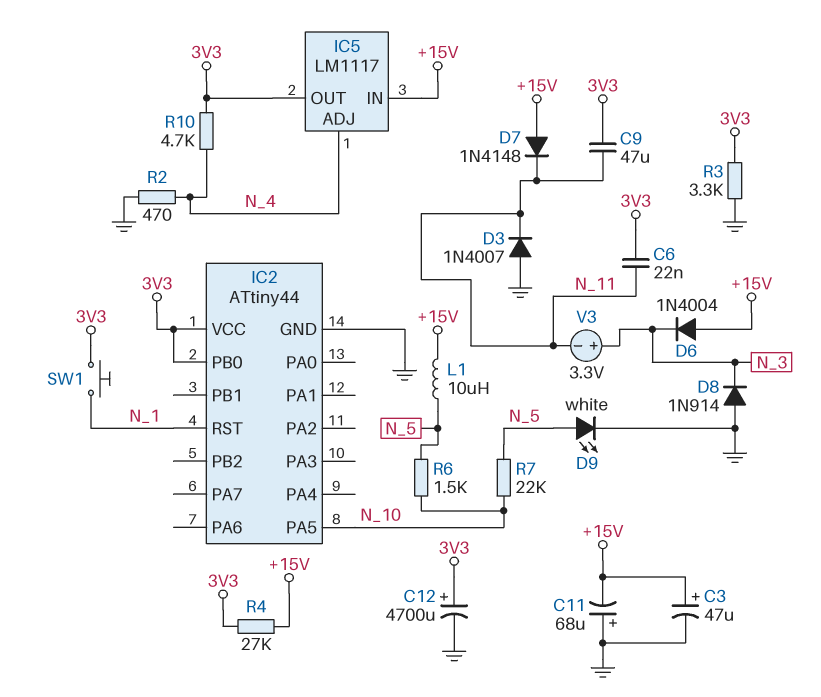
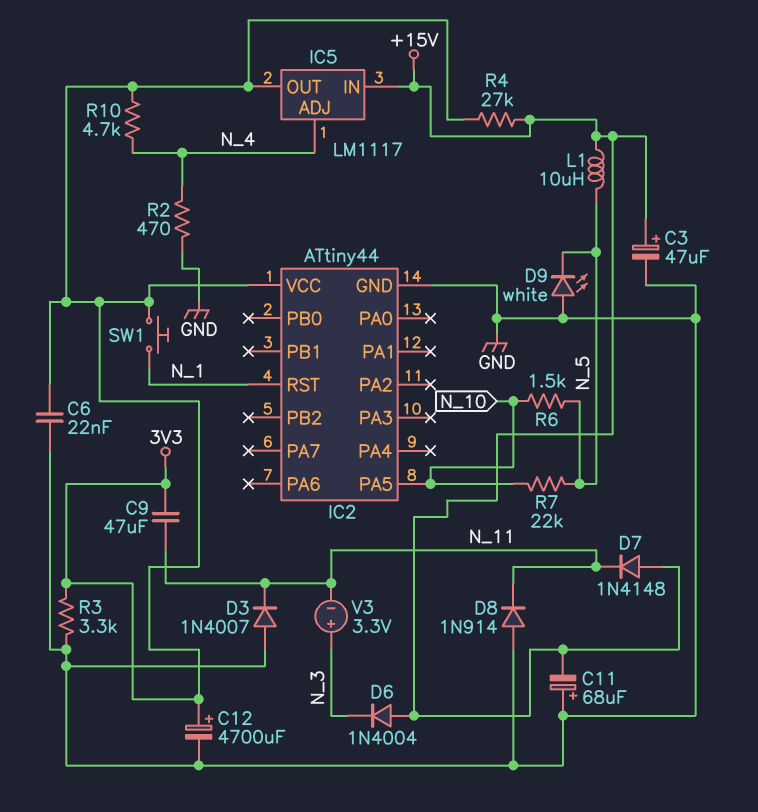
C6: 22nF (3V3, N_11) -> 22nF (3V3, GND)
D8: diode 1N914 (A GND, K N_3) -> diode 1N914 (A GND, K N_11)
D9: LED white (A N_5, K GND) -> LED white (A GND, K N_5)
IC2 pin PB0: 3V3 -> none

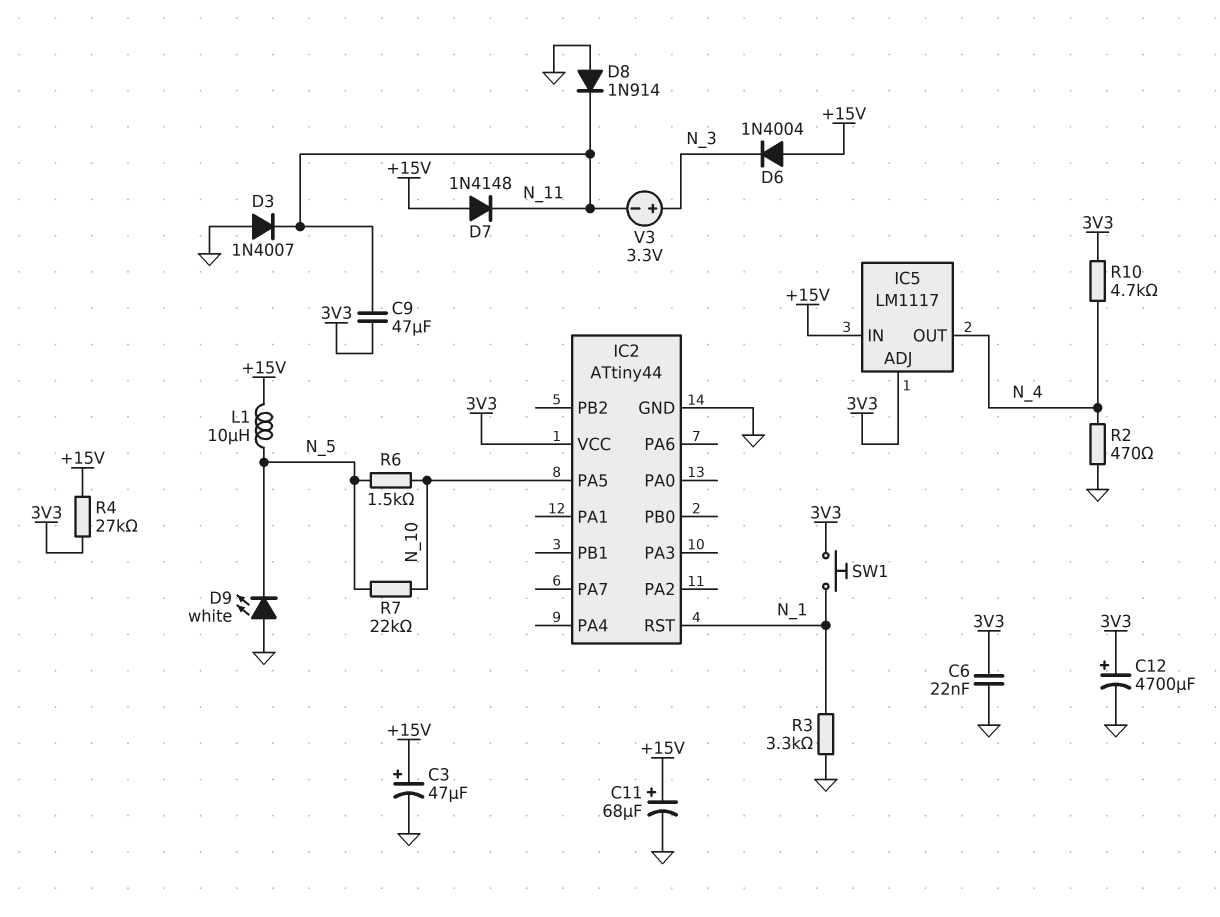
C11: 68uF (plus GND, minus +15V) -> 68uF (plus +15V, minus GND)
IC5 pin ADJ: N_4 -> 3V3
IC5 pin OUT: 3V3 -> N_4
R3: 3.3k (3V3, GND) -> 3.3k (GND, N_1)

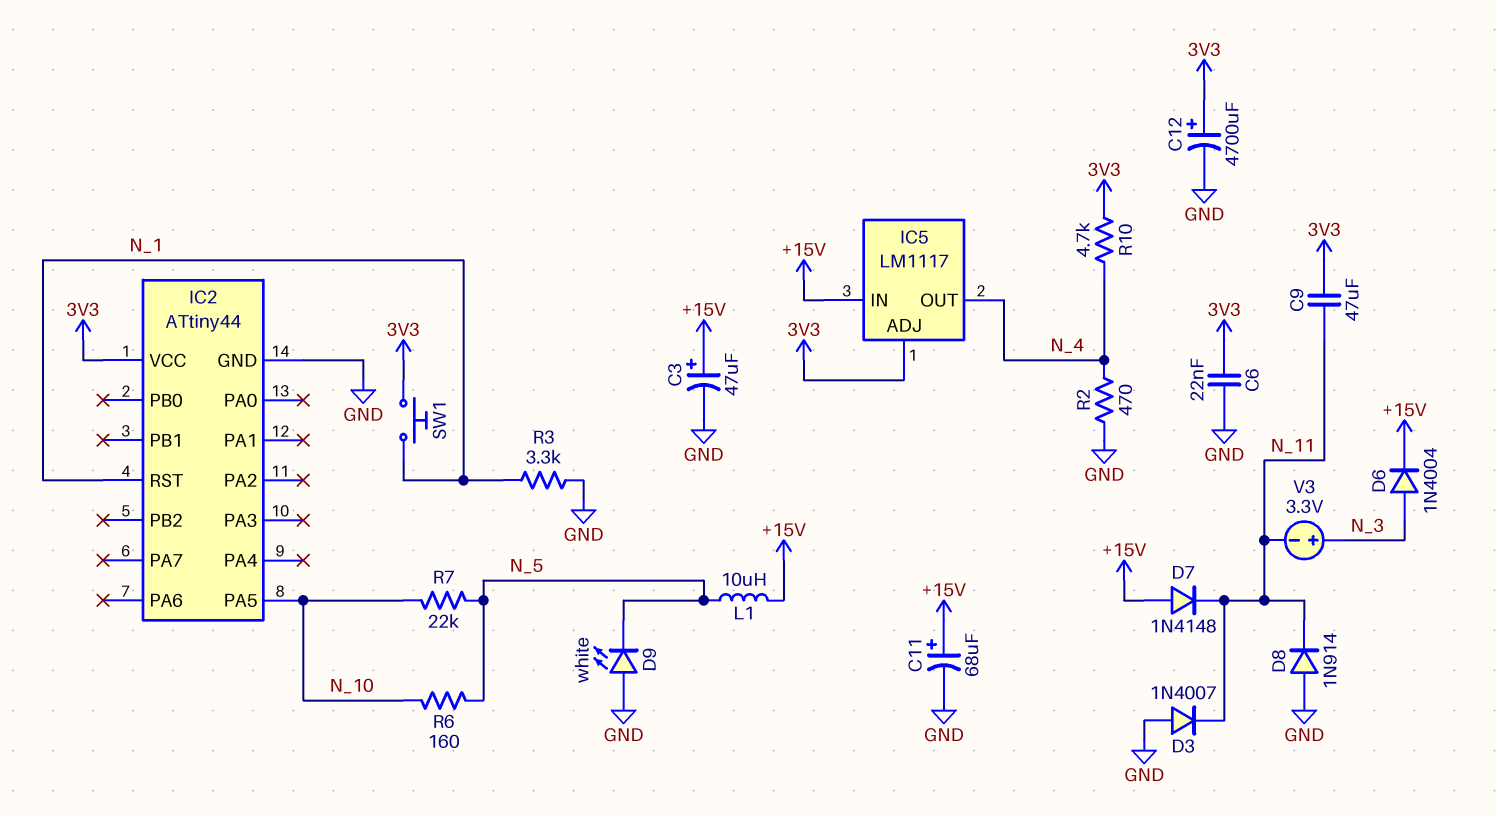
D6: diode 1N4004 (A +15V, K N_3) -> diode 1N4004 (A N_3, K +15V)
R4: 27k (+15V, 3V3) -> none
R6: 1.5k (N_5, N_10) -> 160 (N_5, N_10)

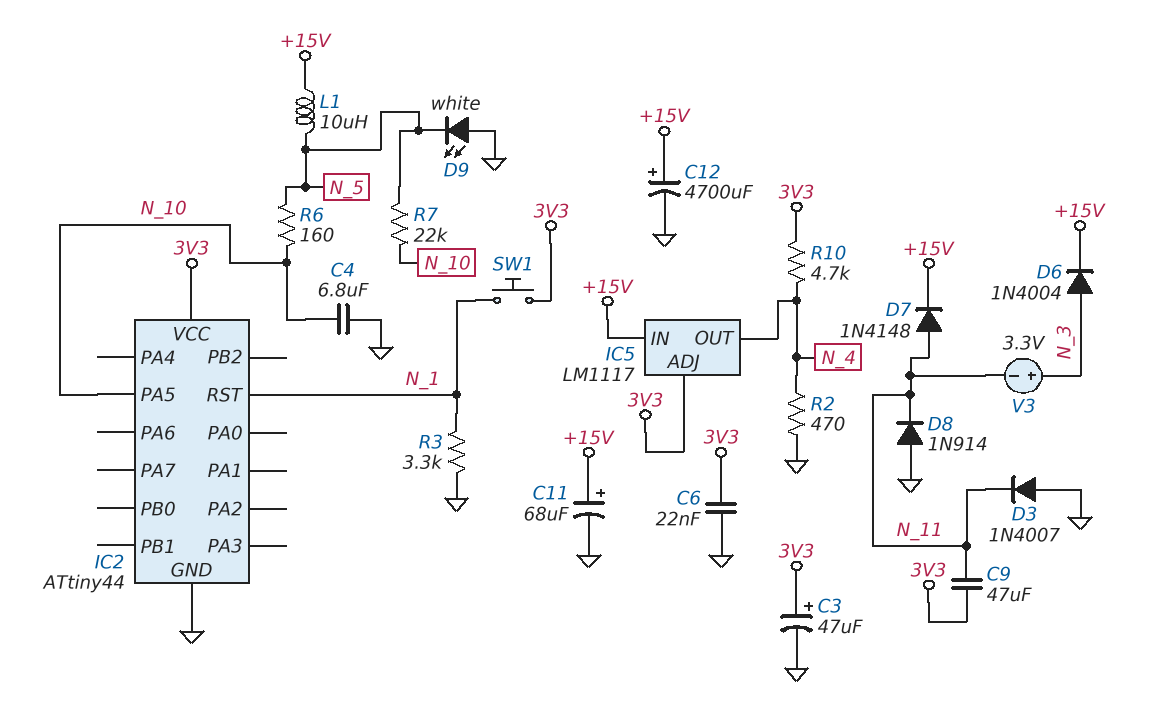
C3: 47uF (plus +15V, minus GND) -> 47uF (plus 3V3, minus GND)
C4: none -> 6.8uF (GND, N_10)
C12: 4700uF (plus 3V3, minus GND) -> 4700uF (plus +15V, minus GND)
D7: diode 1N4148 (A +15V, K N_11) -> diode 1N4148 (A N_11, K +15V)

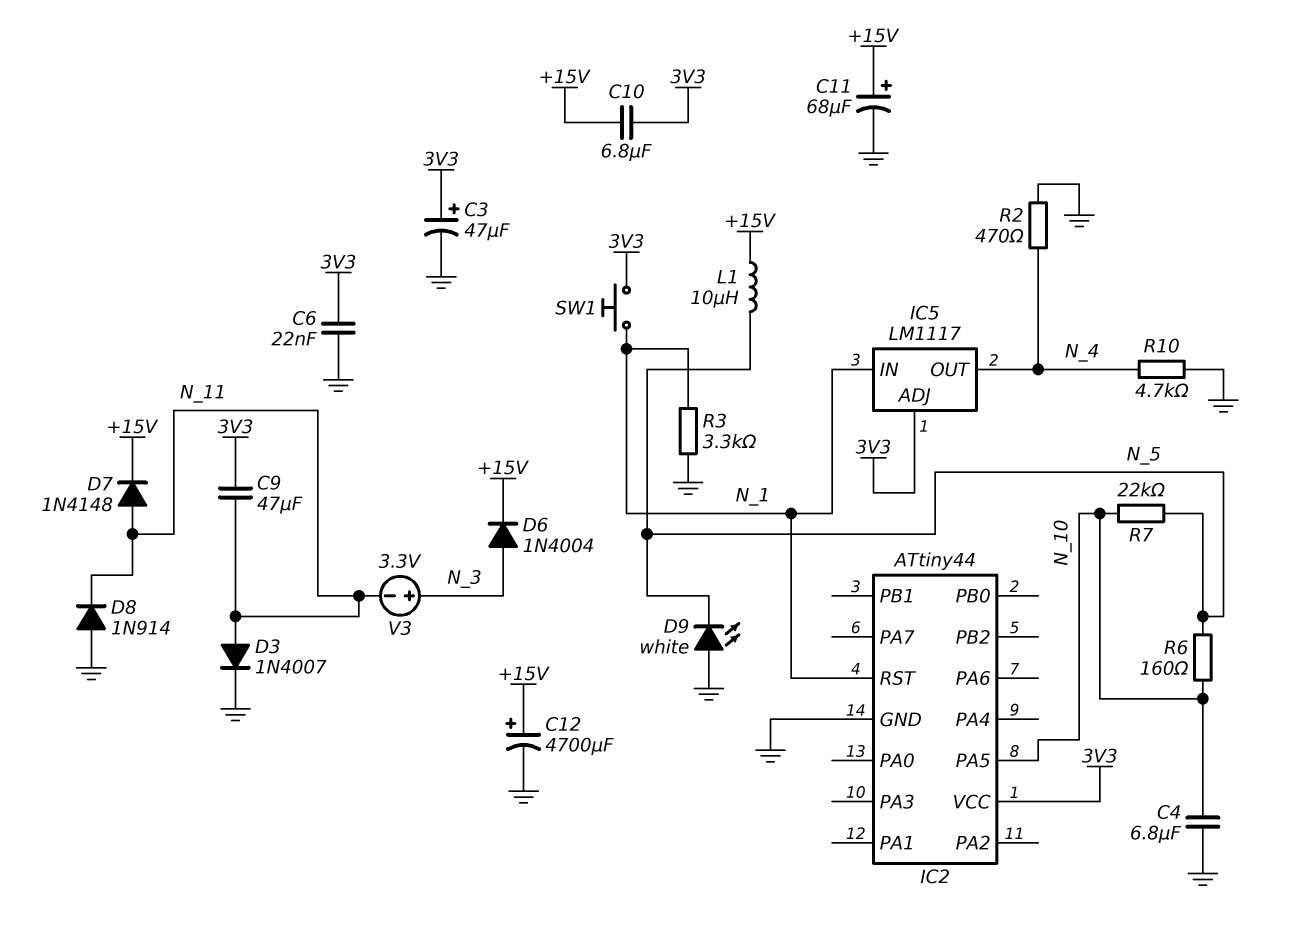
C10: none -> 6.8uF (+15V, 3V3)
D3: diode 1N4007 (A GND, K N_11) -> diode 1N4007 (A N_11, K GND)
IC5 pin IN: +15V -> N_1
R10: 4.7k (3V3, N_4) -> 4.7k (GND, N_4)

